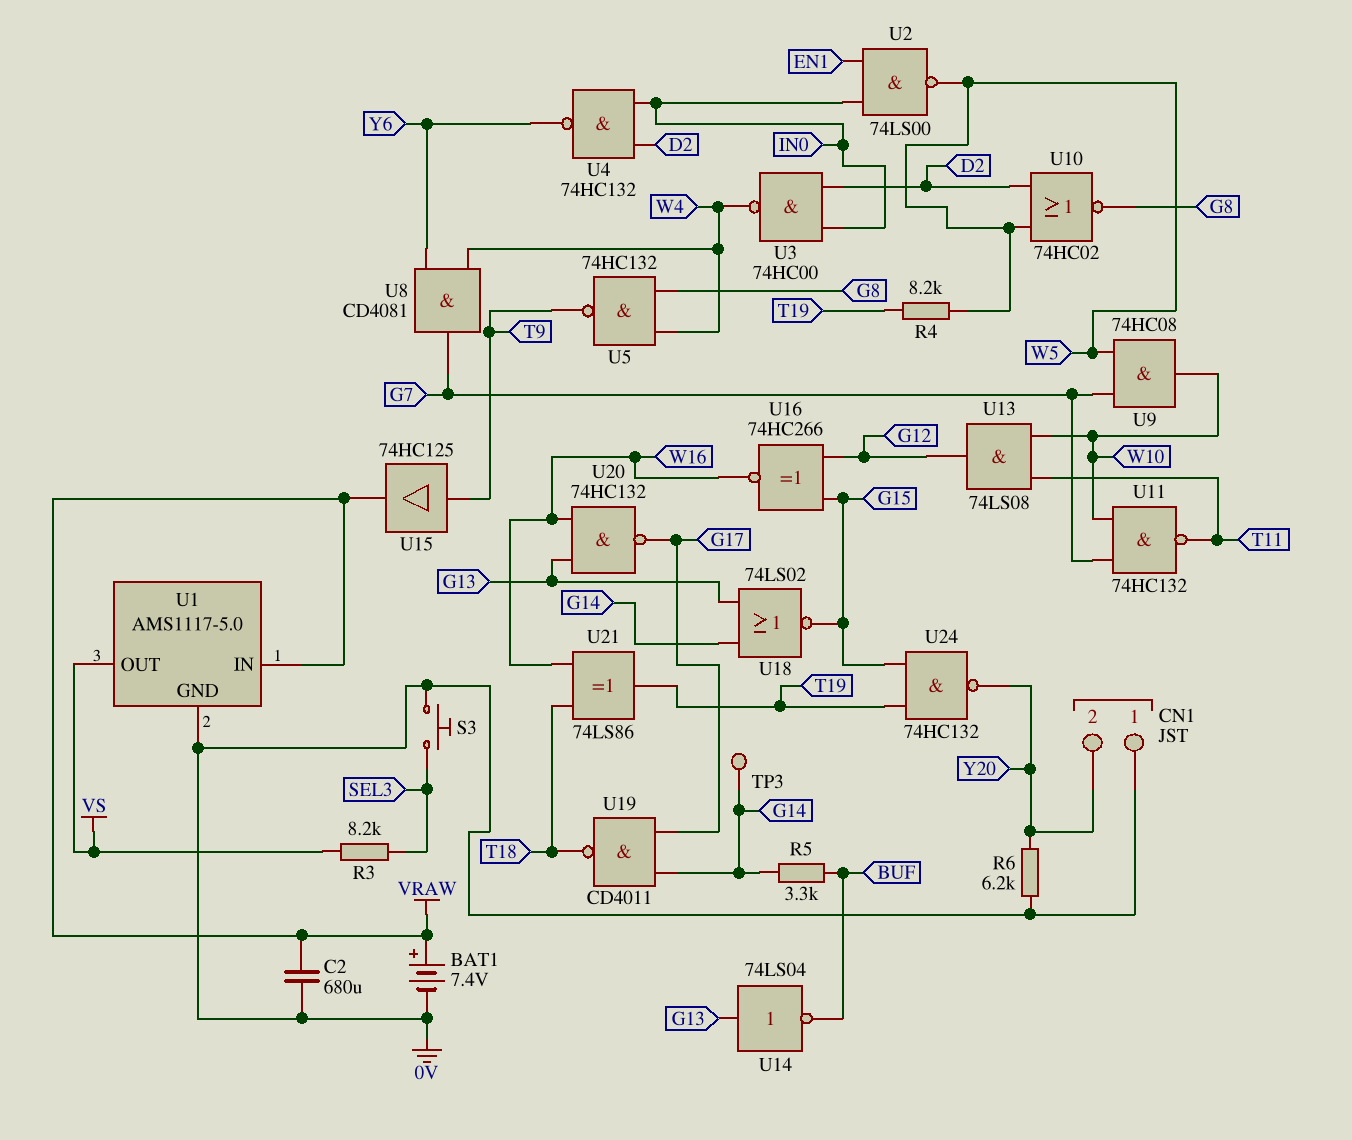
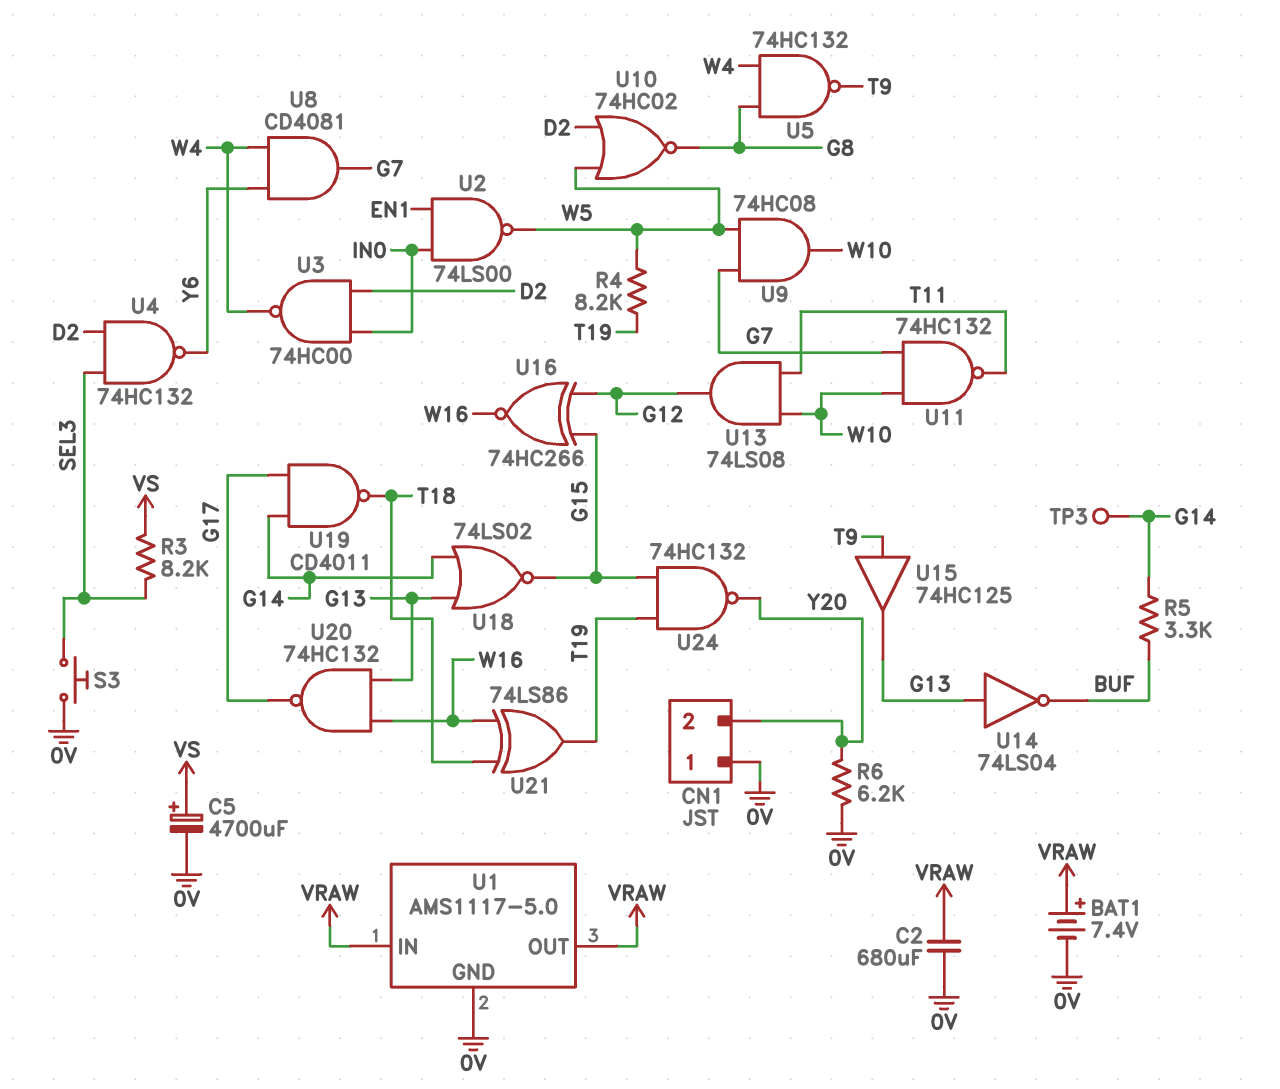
C5: none -> 4700uF (plus VS, minus 0V)
U1 pin OUT: VS -> VRAW
U4: NAND 74HC132 (in D2, in IN0, out Y6) -> NAND 74HC132 (in D2, in SEL3, out Y6)
U15: buffer 74HC125 (in T9, out VRAW) -> buffer 74HC125 (in T9, out G13)

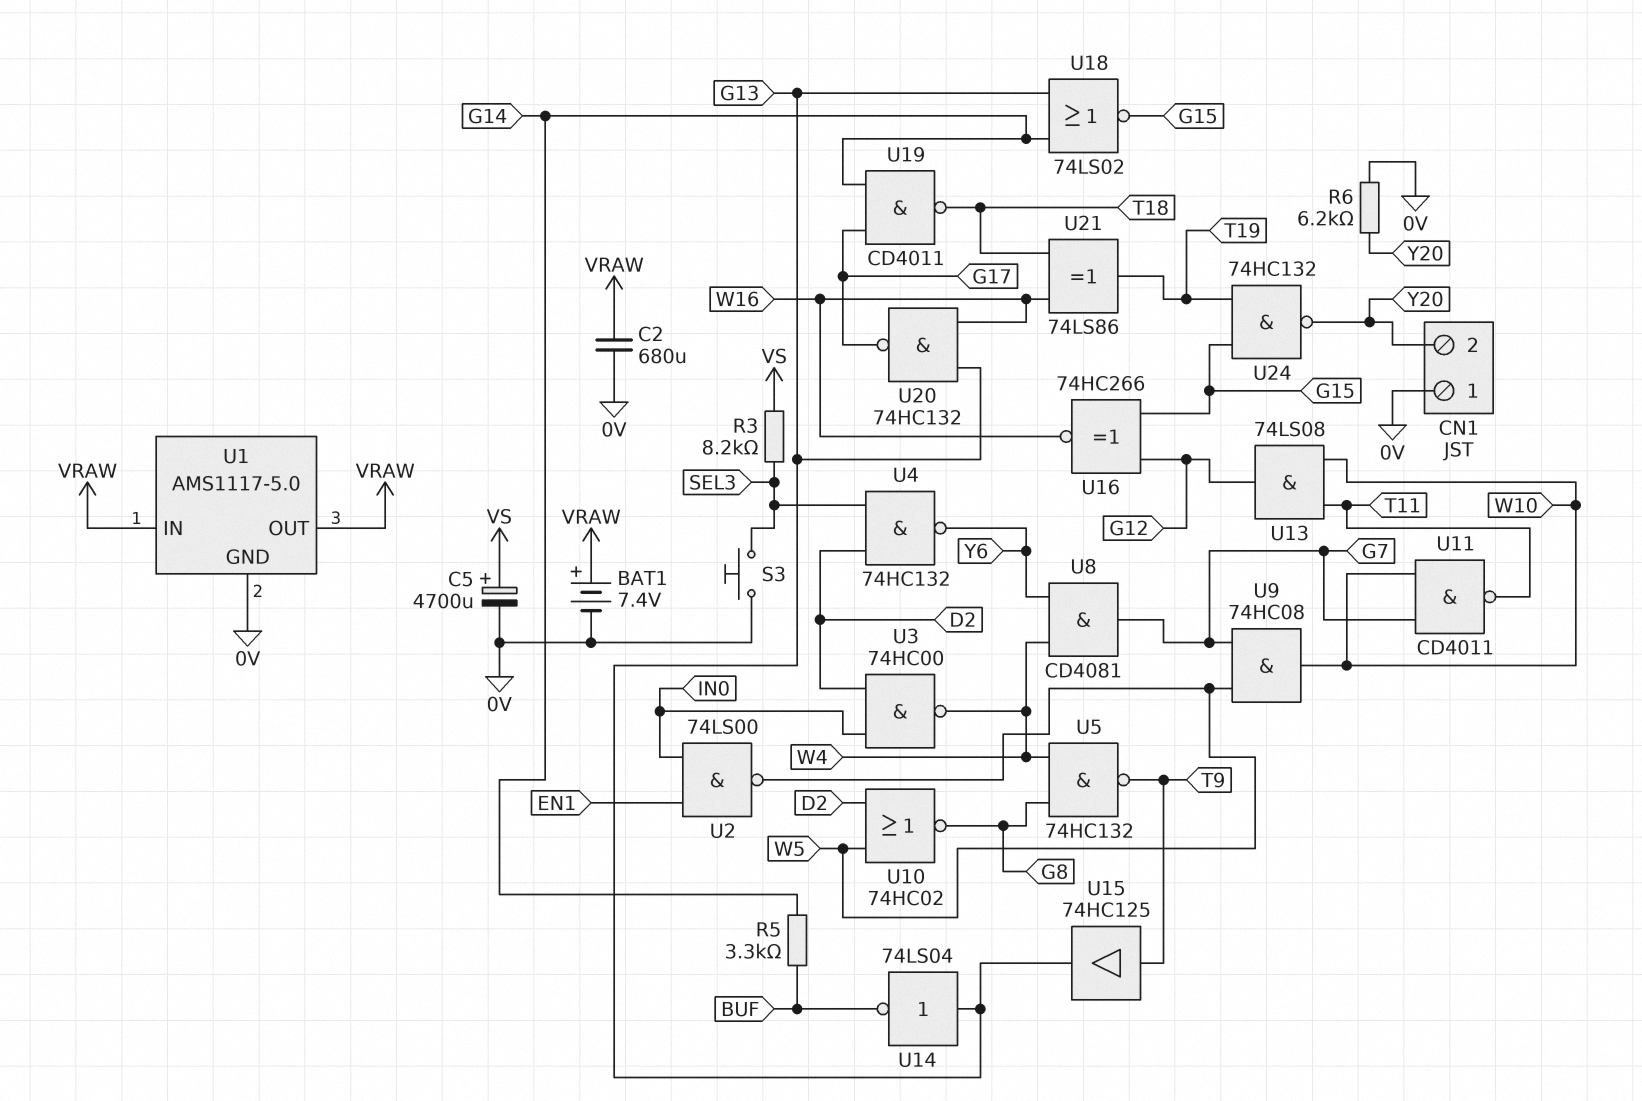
R4: 8.2k (T19, W5) -> none
TP3: test point (G14) -> none
U11: NAND 74HC132 (in G7, in W10, out T11) -> NAND CD4011 (in G7, in W10, out T11)

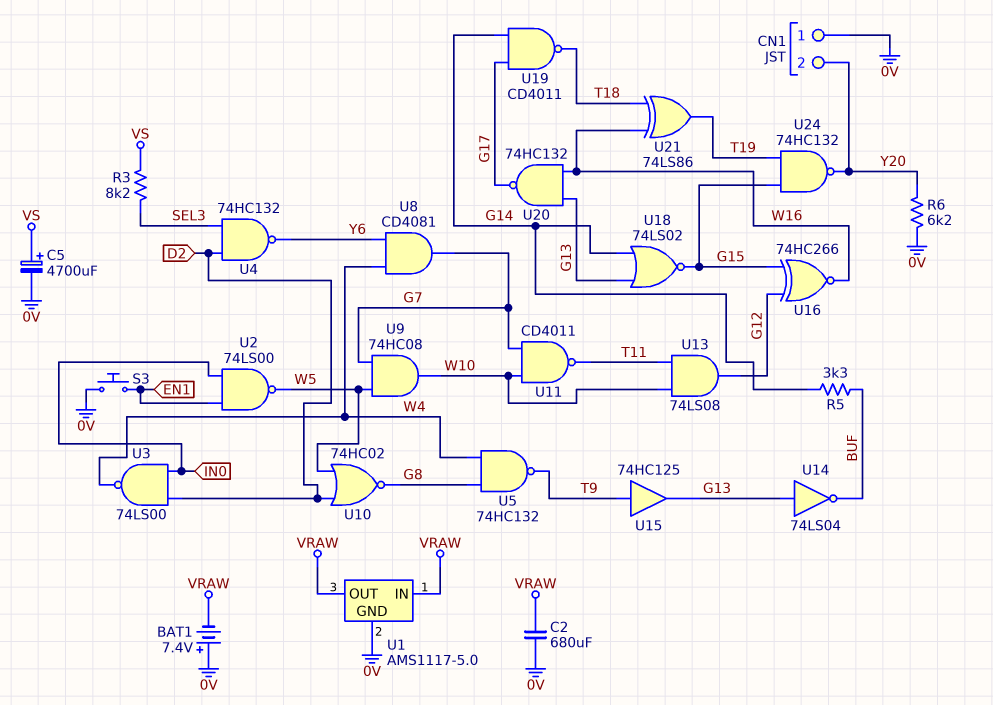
BAT1: 7.4V (plus VRAW, minus 0V) -> 7.4V (plus 0V, minus VRAW)
S3: button (0V, SEL3) -> button (0V, EN1)
U3: NAND 74HC00 (in D2, in IN0, out W4) -> NAND 74LS00 (in D2, in IN0, out W4)

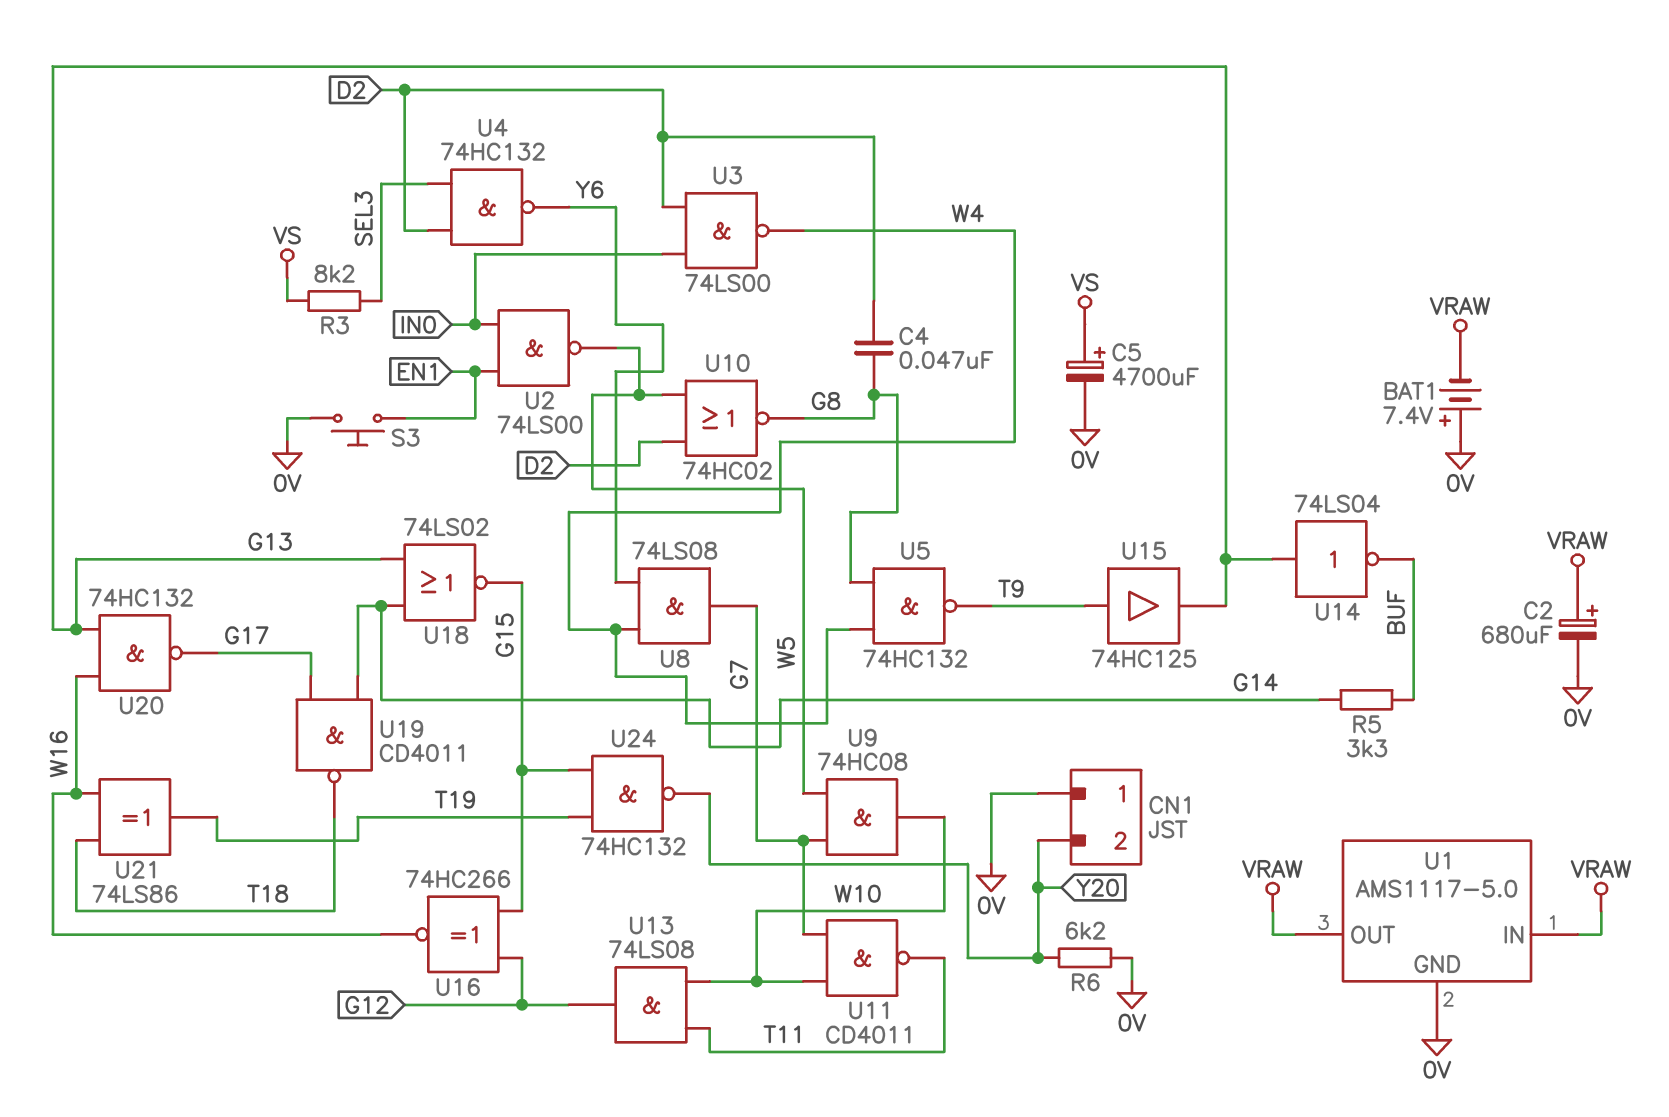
C2: 680uF (0V, VRAW) -> 680uF (plus VRAW, minus 0V)
C4: none -> 47nF (D2, G8)
U8: AND CD4081 (in W4, in Y6, out G7) -> AND 74LS08 (in W4, in Y6, out G7)

